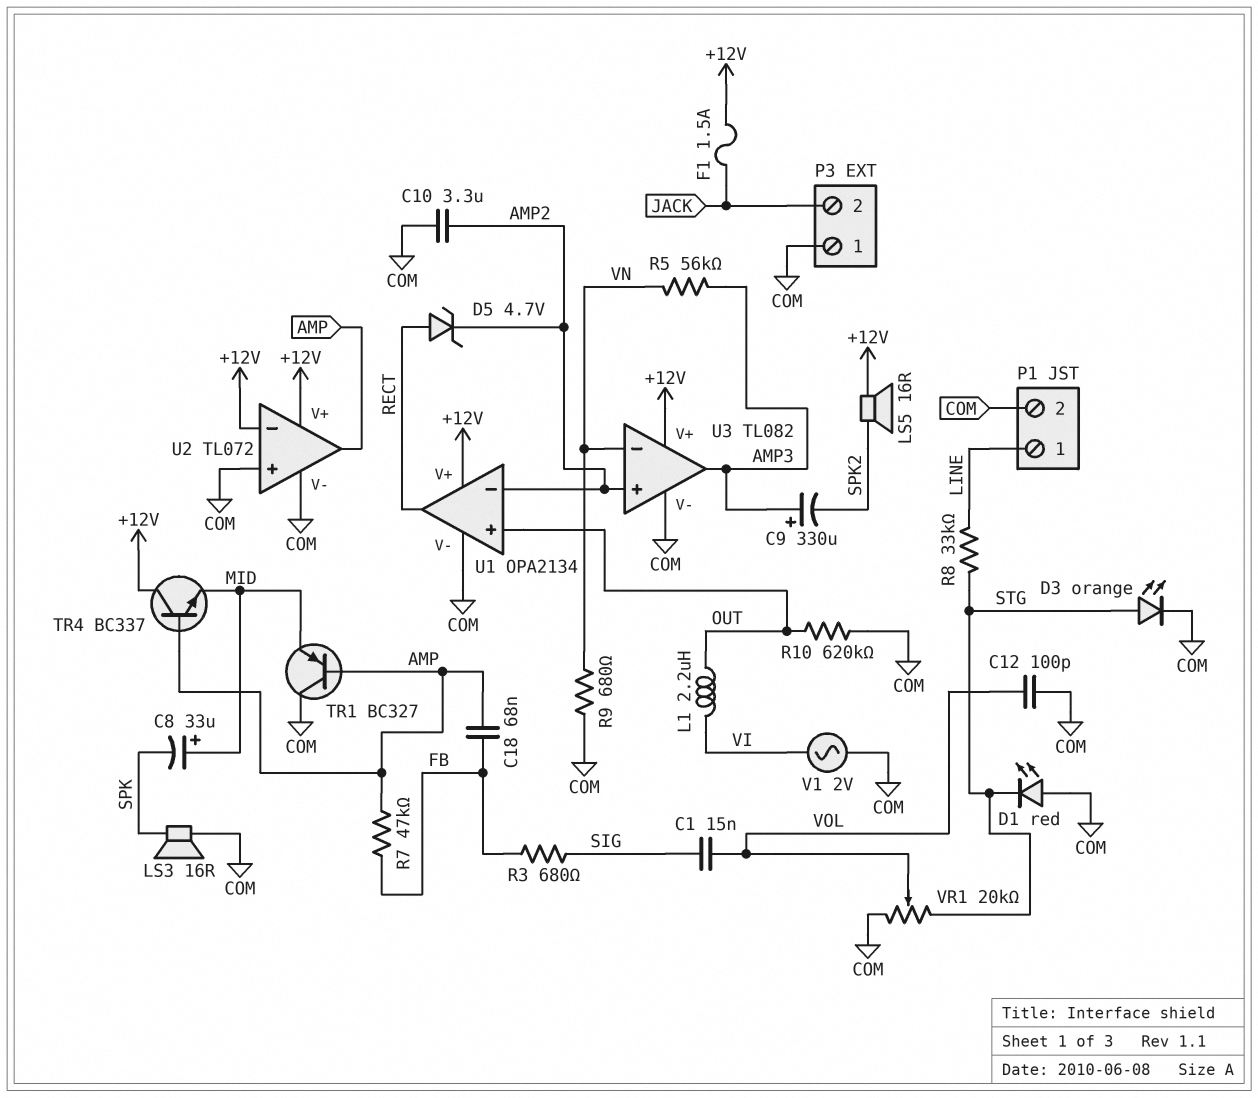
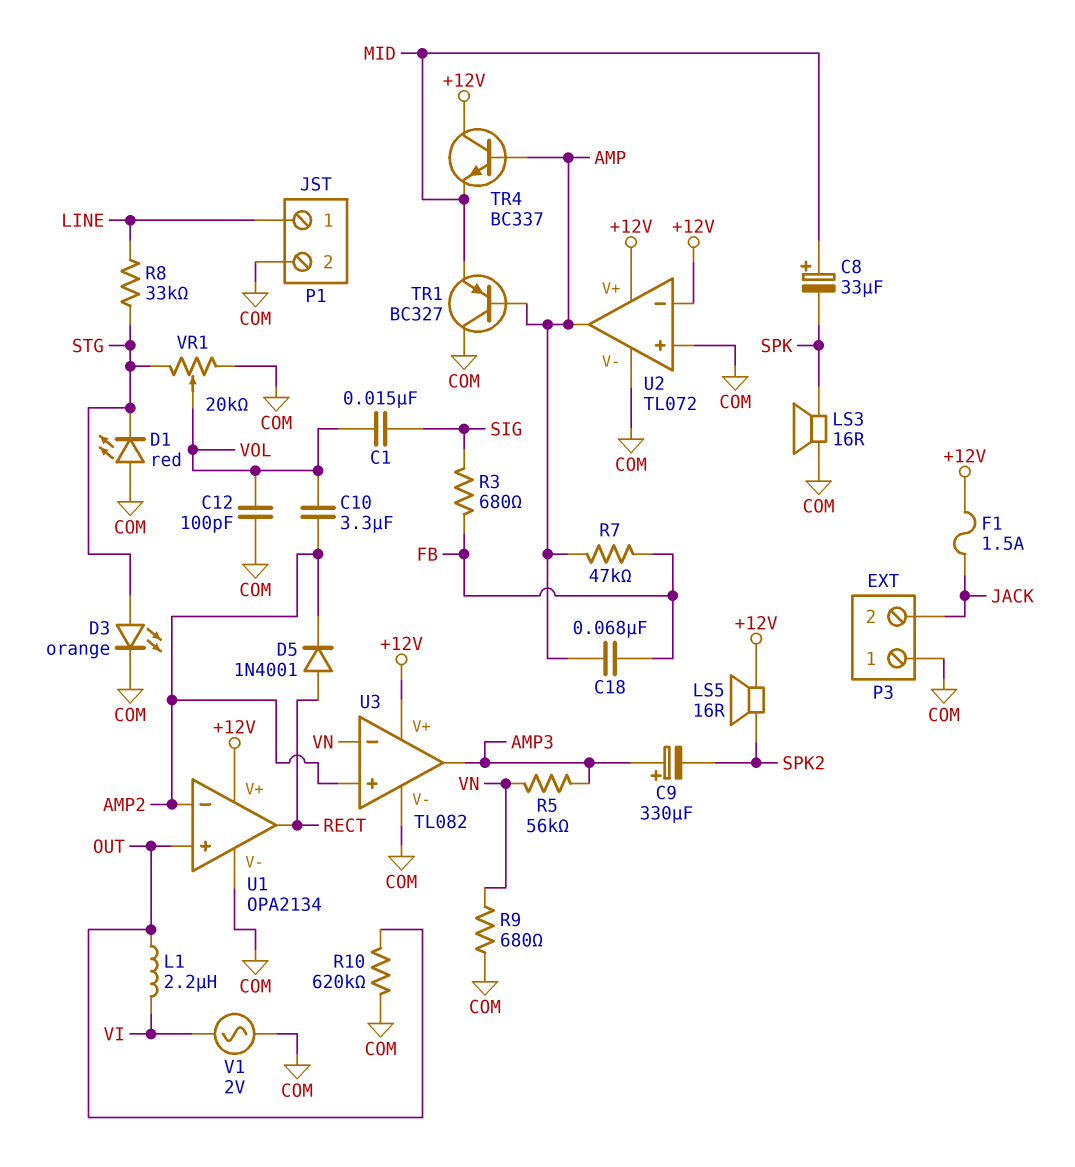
C10: 3.3uF (AMP2, COM) -> 3.3uF (AMP2, VOL)
D5: zener 4.7V (A RECT, K AMP2) -> diode 1N4001 (A RECT, K AMP2)

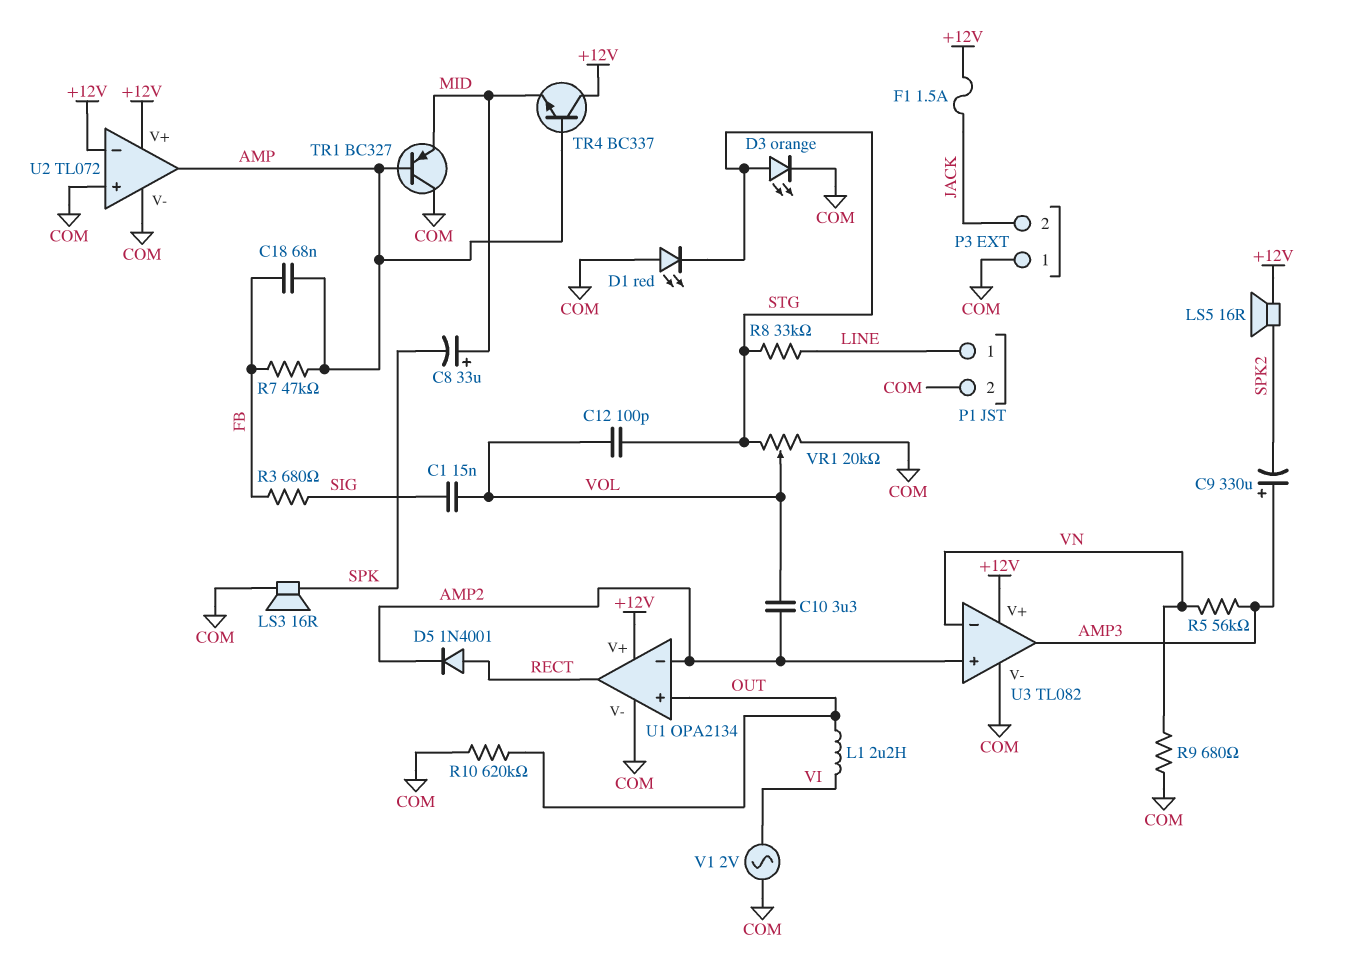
C12: 100pF (COM, VOL) -> 100pF (STG, VOL)

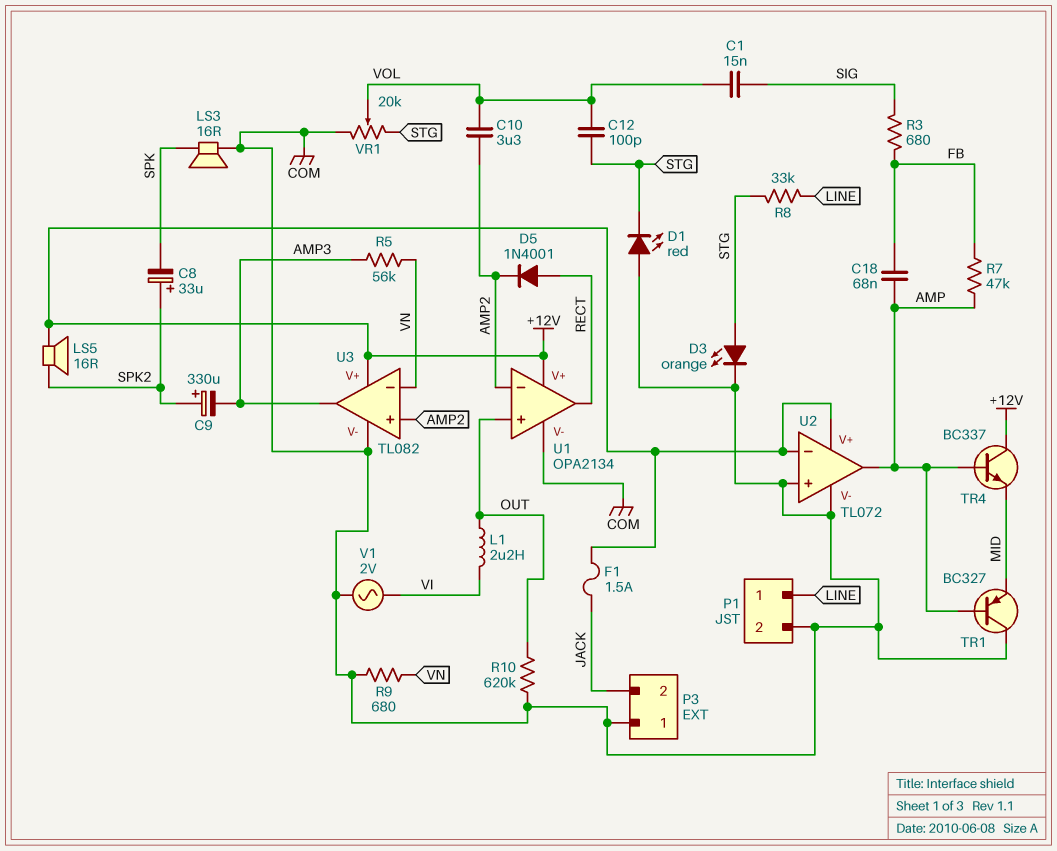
C8: 33uF (plus MID, minus SPK) -> 33uF (plus SPK2, minus SPK)
C9: 330uF (plus AMP3, minus SPK2) -> 330uF (plus SPK2, minus AMP3)

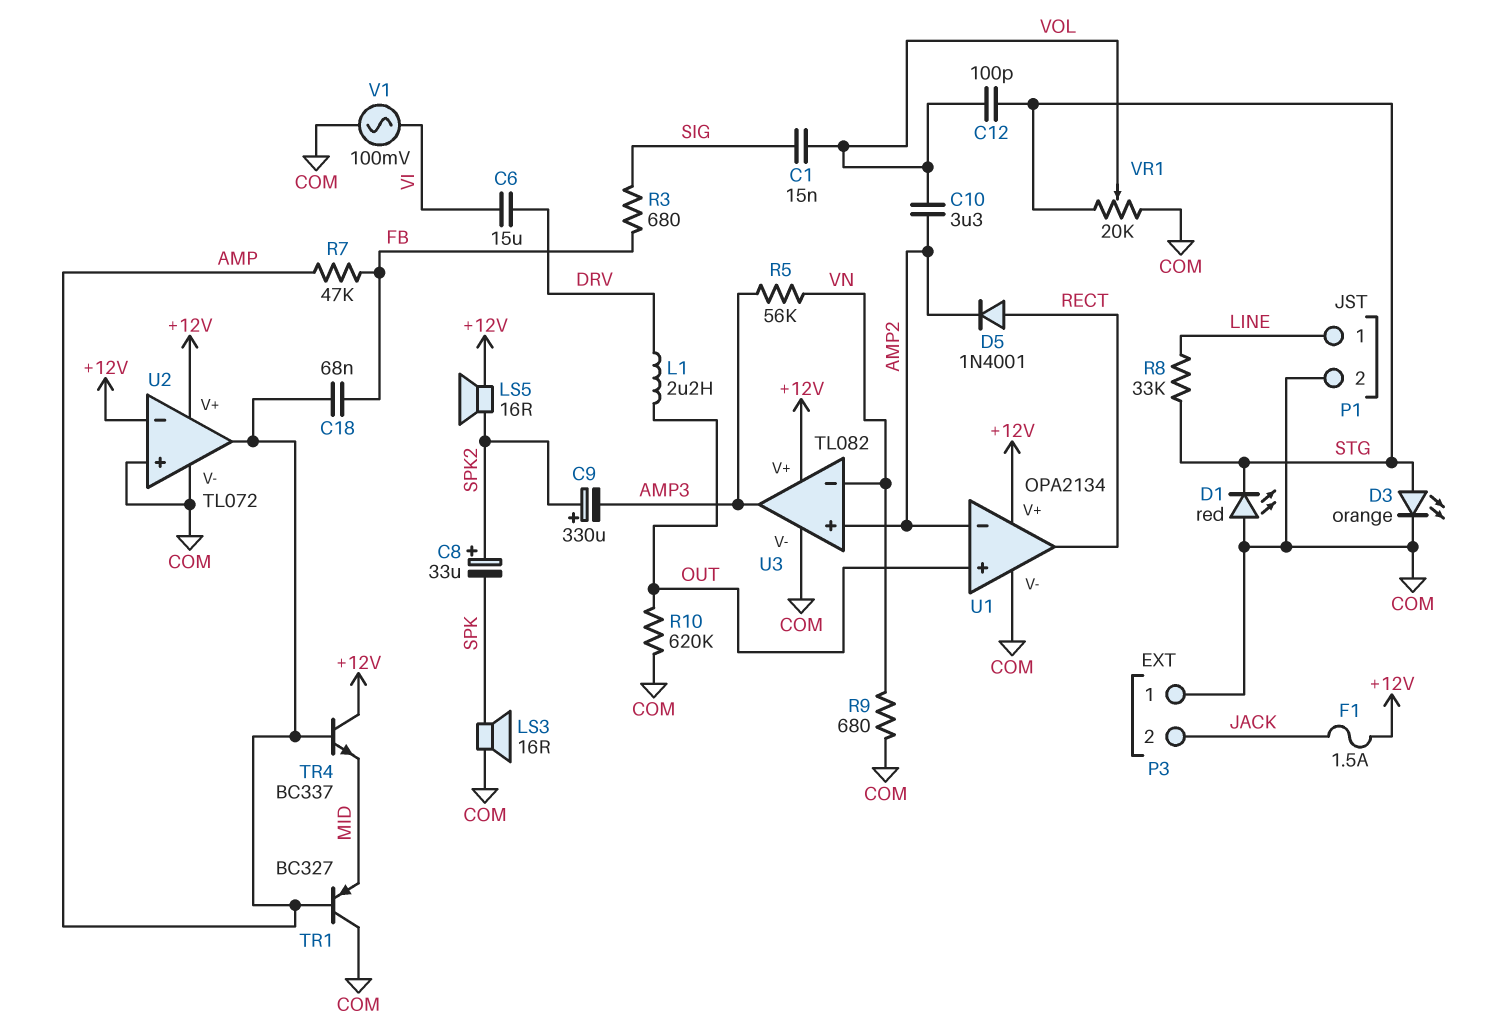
C6: none -> 15uF (DRV, VI)
L1: 2.2uH (OUT, VI) -> 2.2uH (DRV, OUT)
V1: AC 2V (COM, VI) -> AC 100mV (COM, VI)

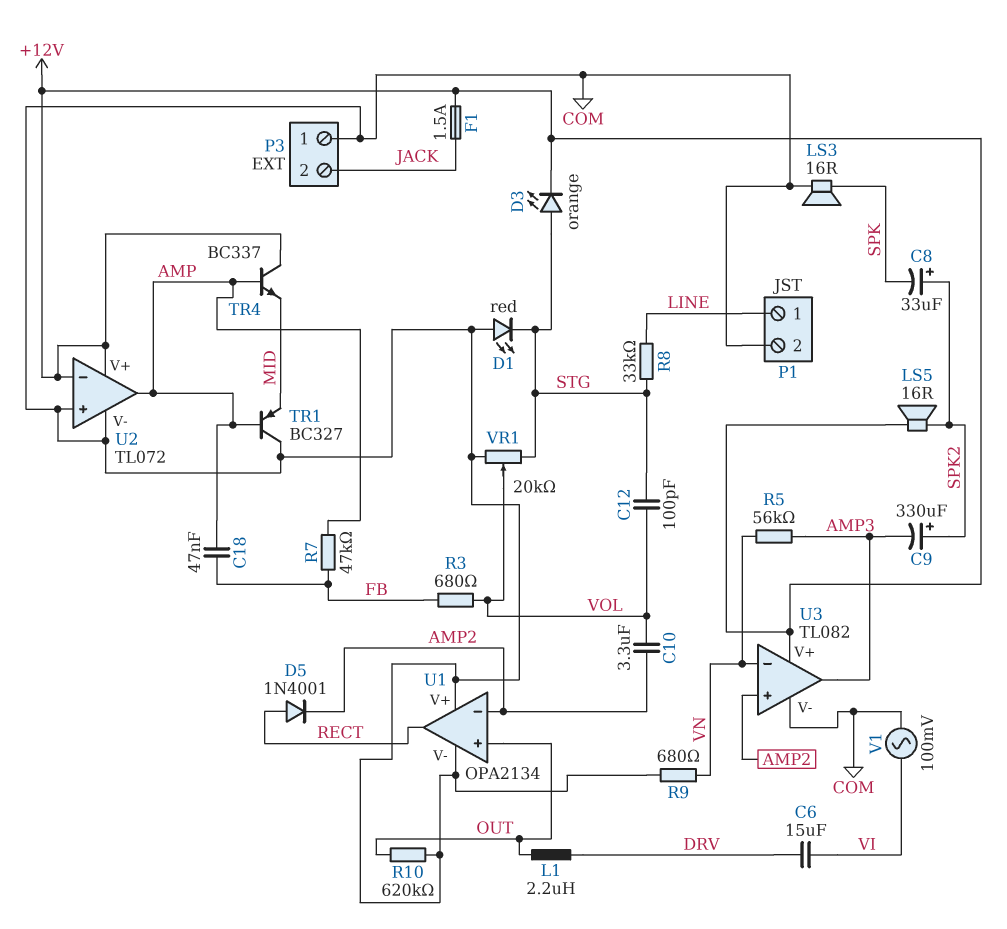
C1: 15nF (SIG, VOL) -> none
C18: 68nF (AMP, FB) -> 47nF (AMP, FB)
D3: LED orange (A STG, K COM) -> LED orange (A STG, K +12V)
R3: 680 (FB, SIG) -> 680 (FB, VOL)
U1 pin V+: +12V -> COM

